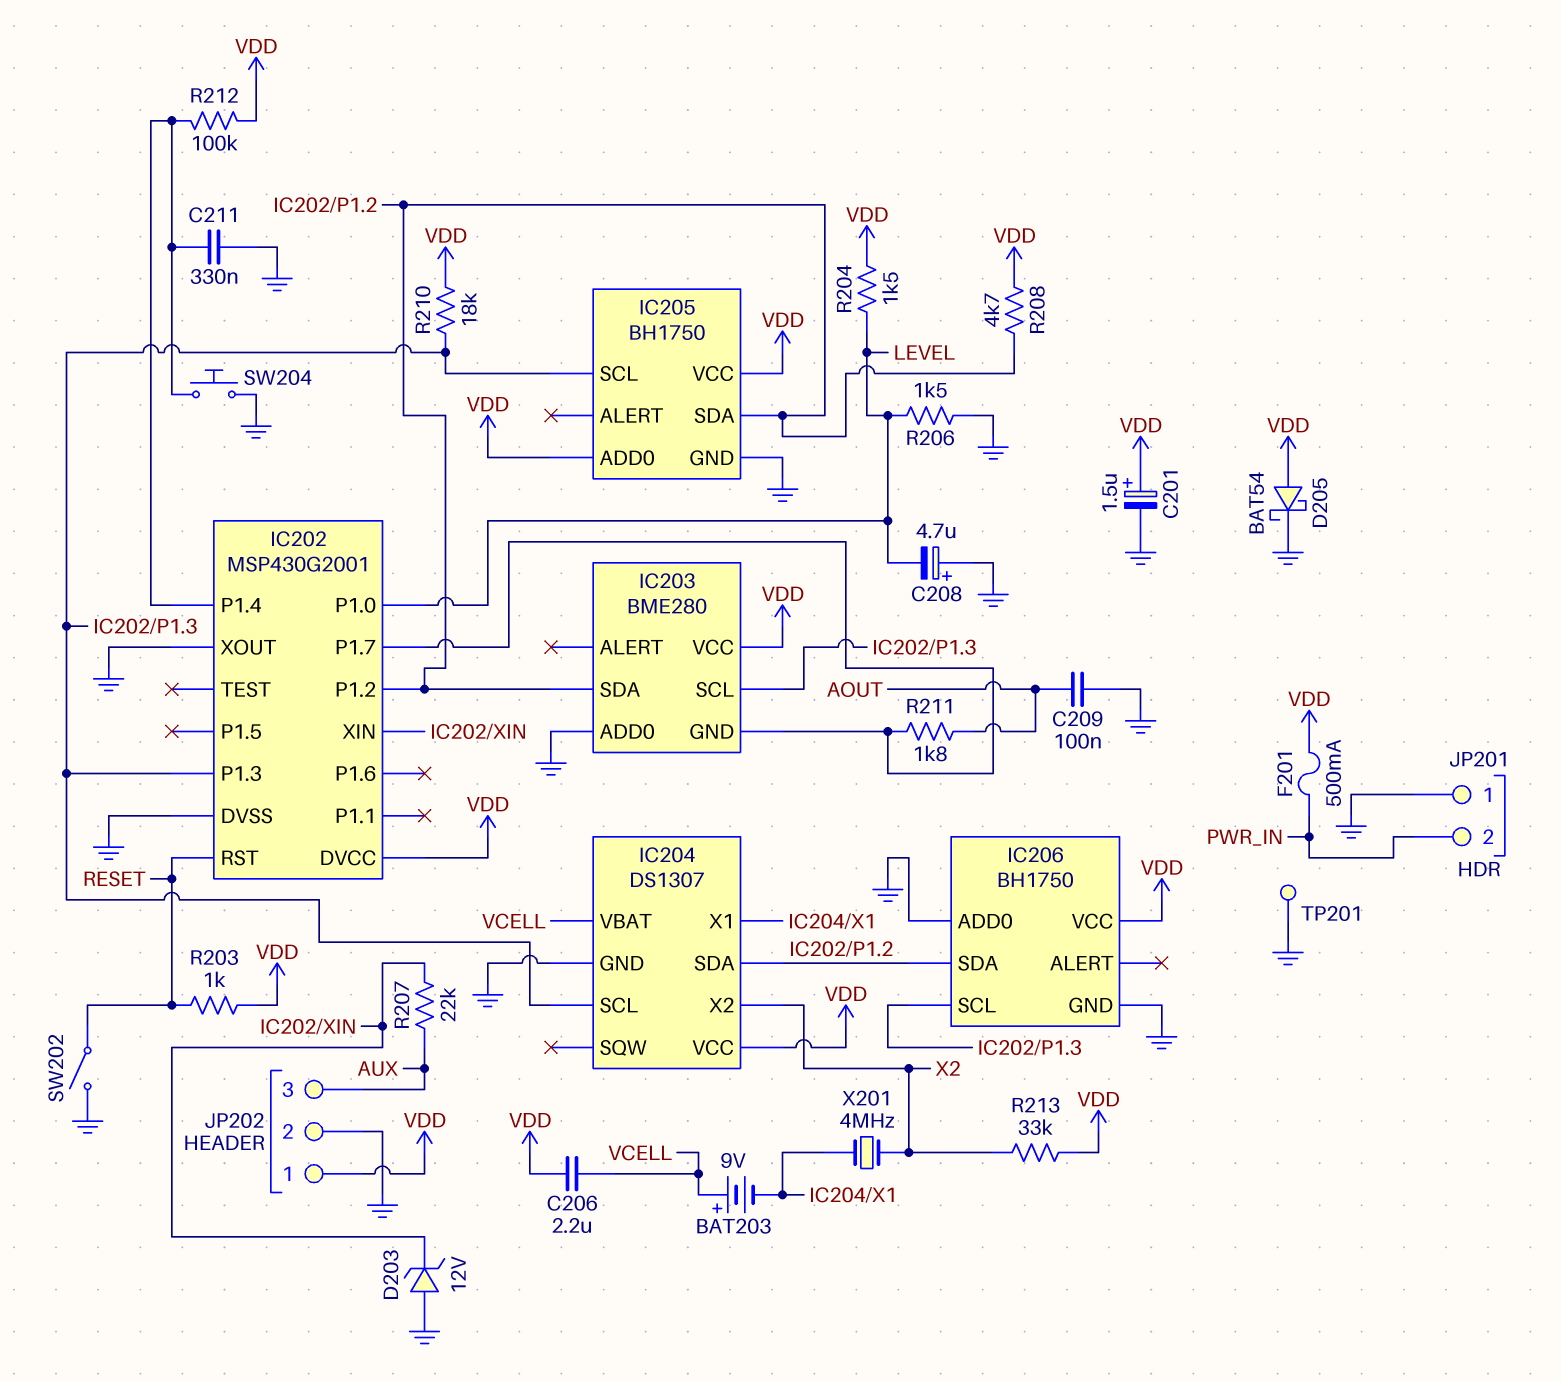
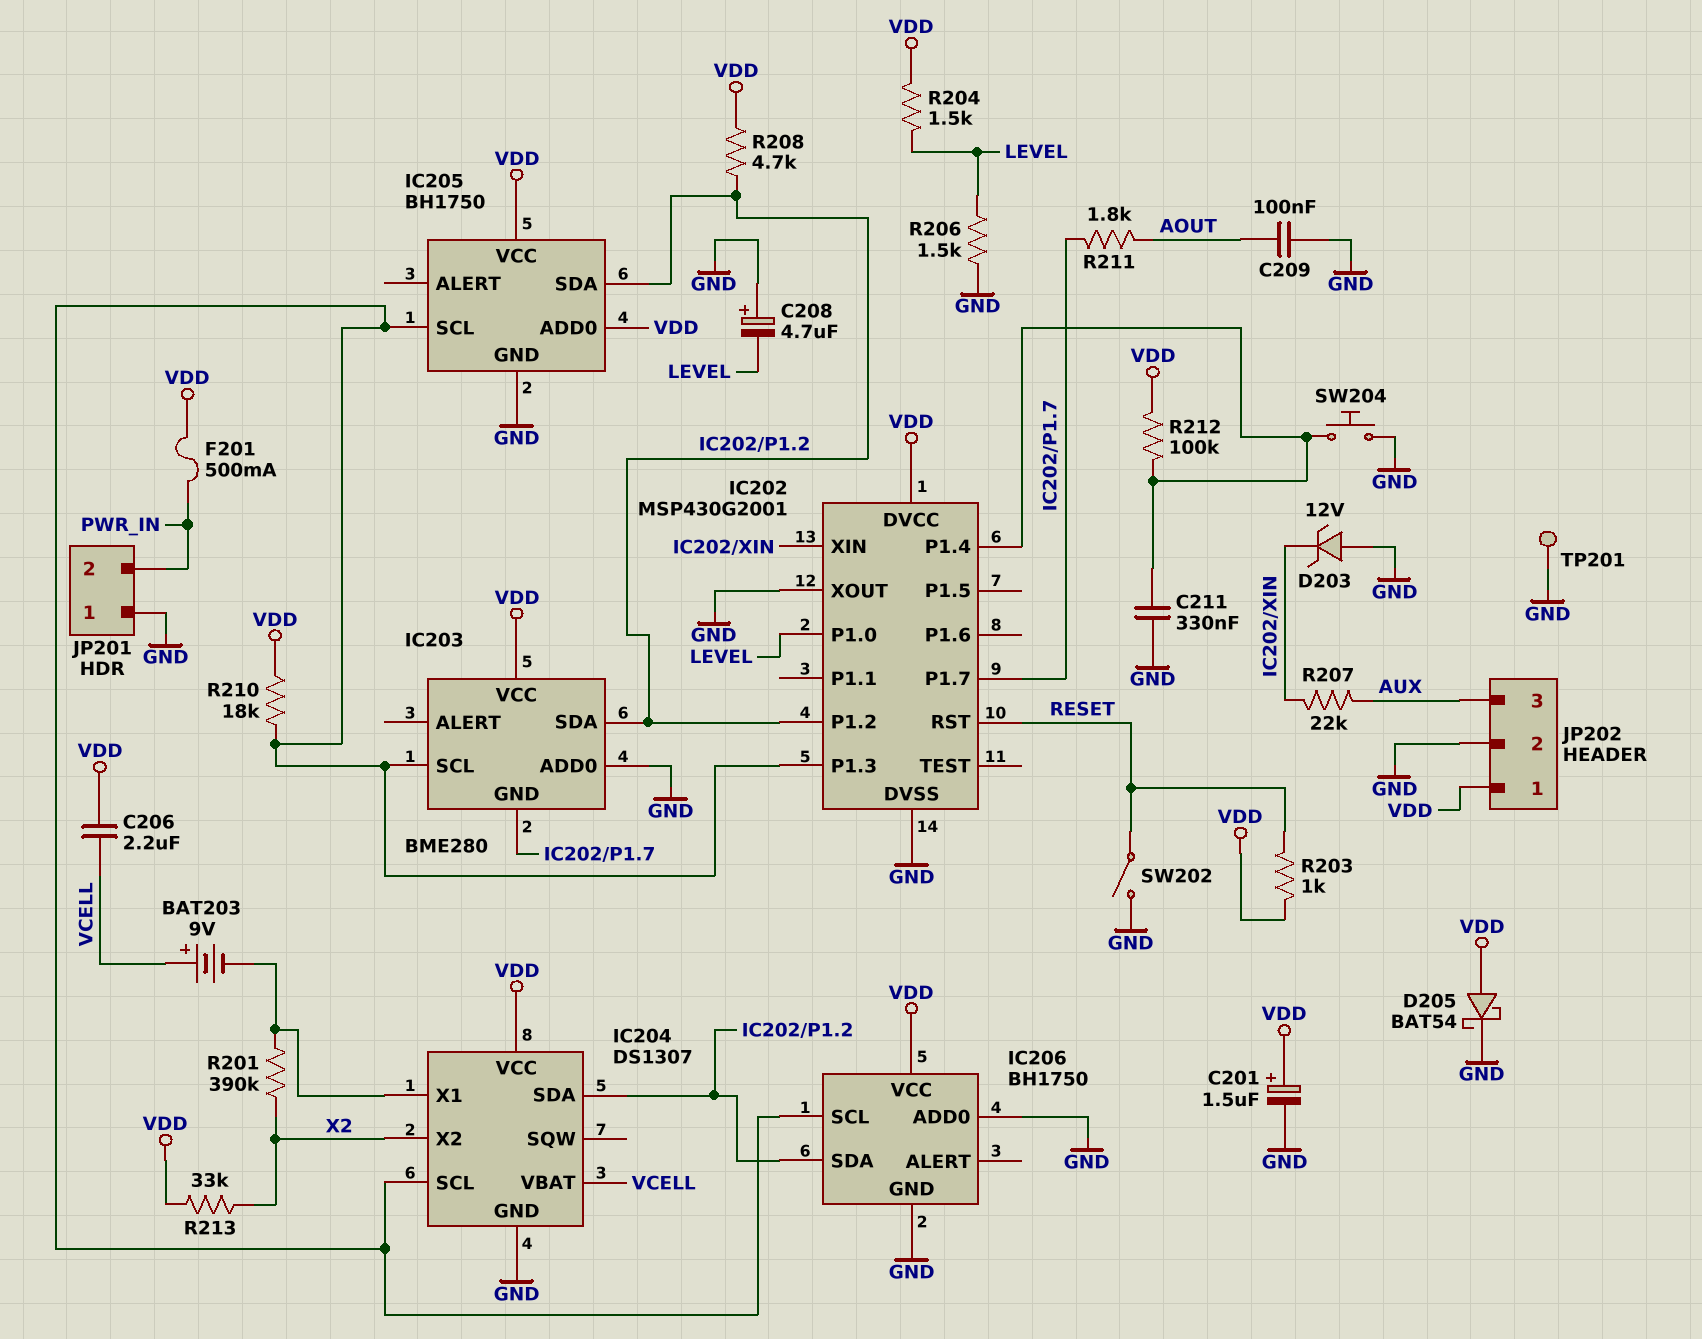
R201: none -> 390k (IC204/X1, X2)
X201: 4MHz (IC204/X1, X2) -> none

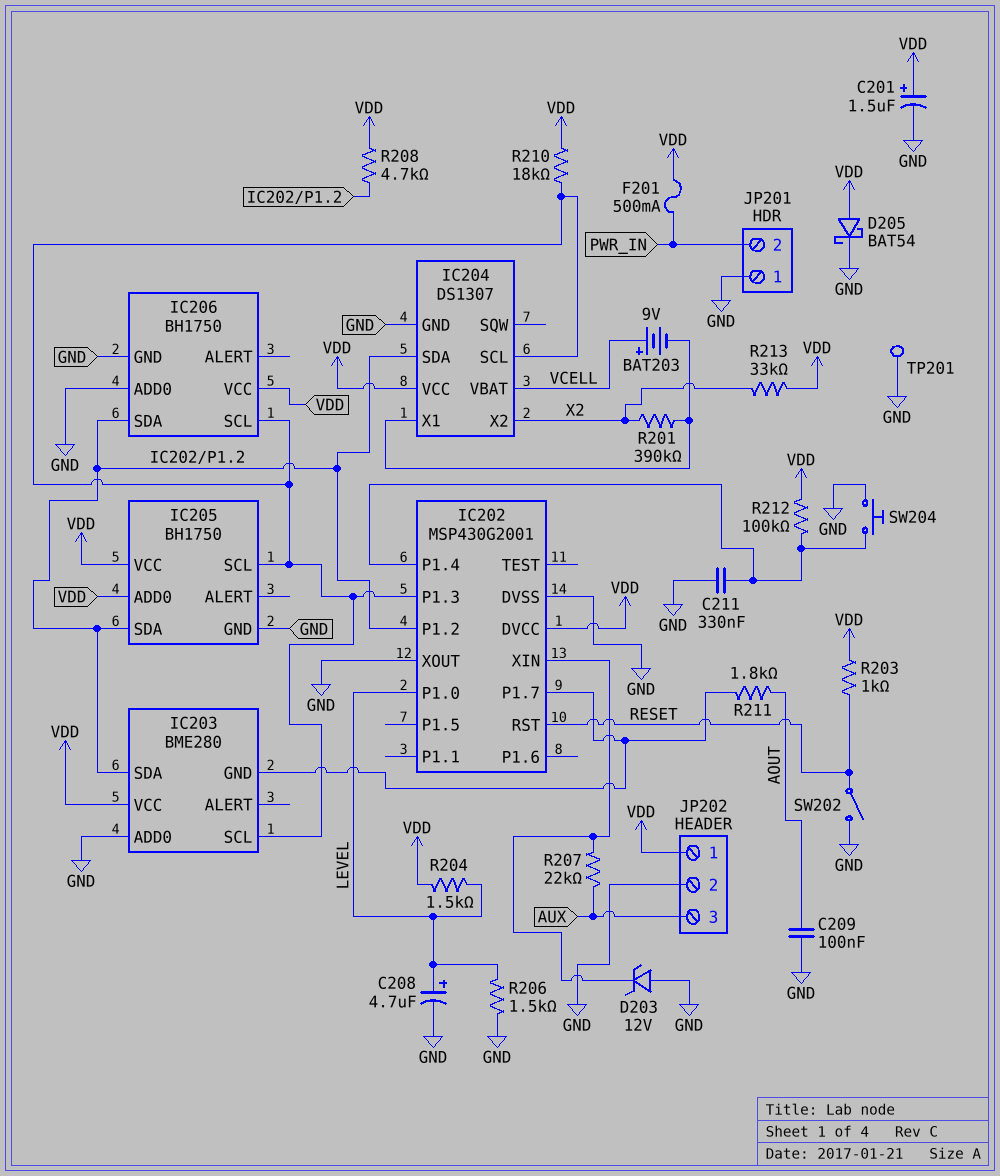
C206: 2.2uF (VCELL, VDD) -> none
C208: 4.7uF (plus GND, minus LEVEL) -> 4.7uF (plus LEVEL, minus GND)

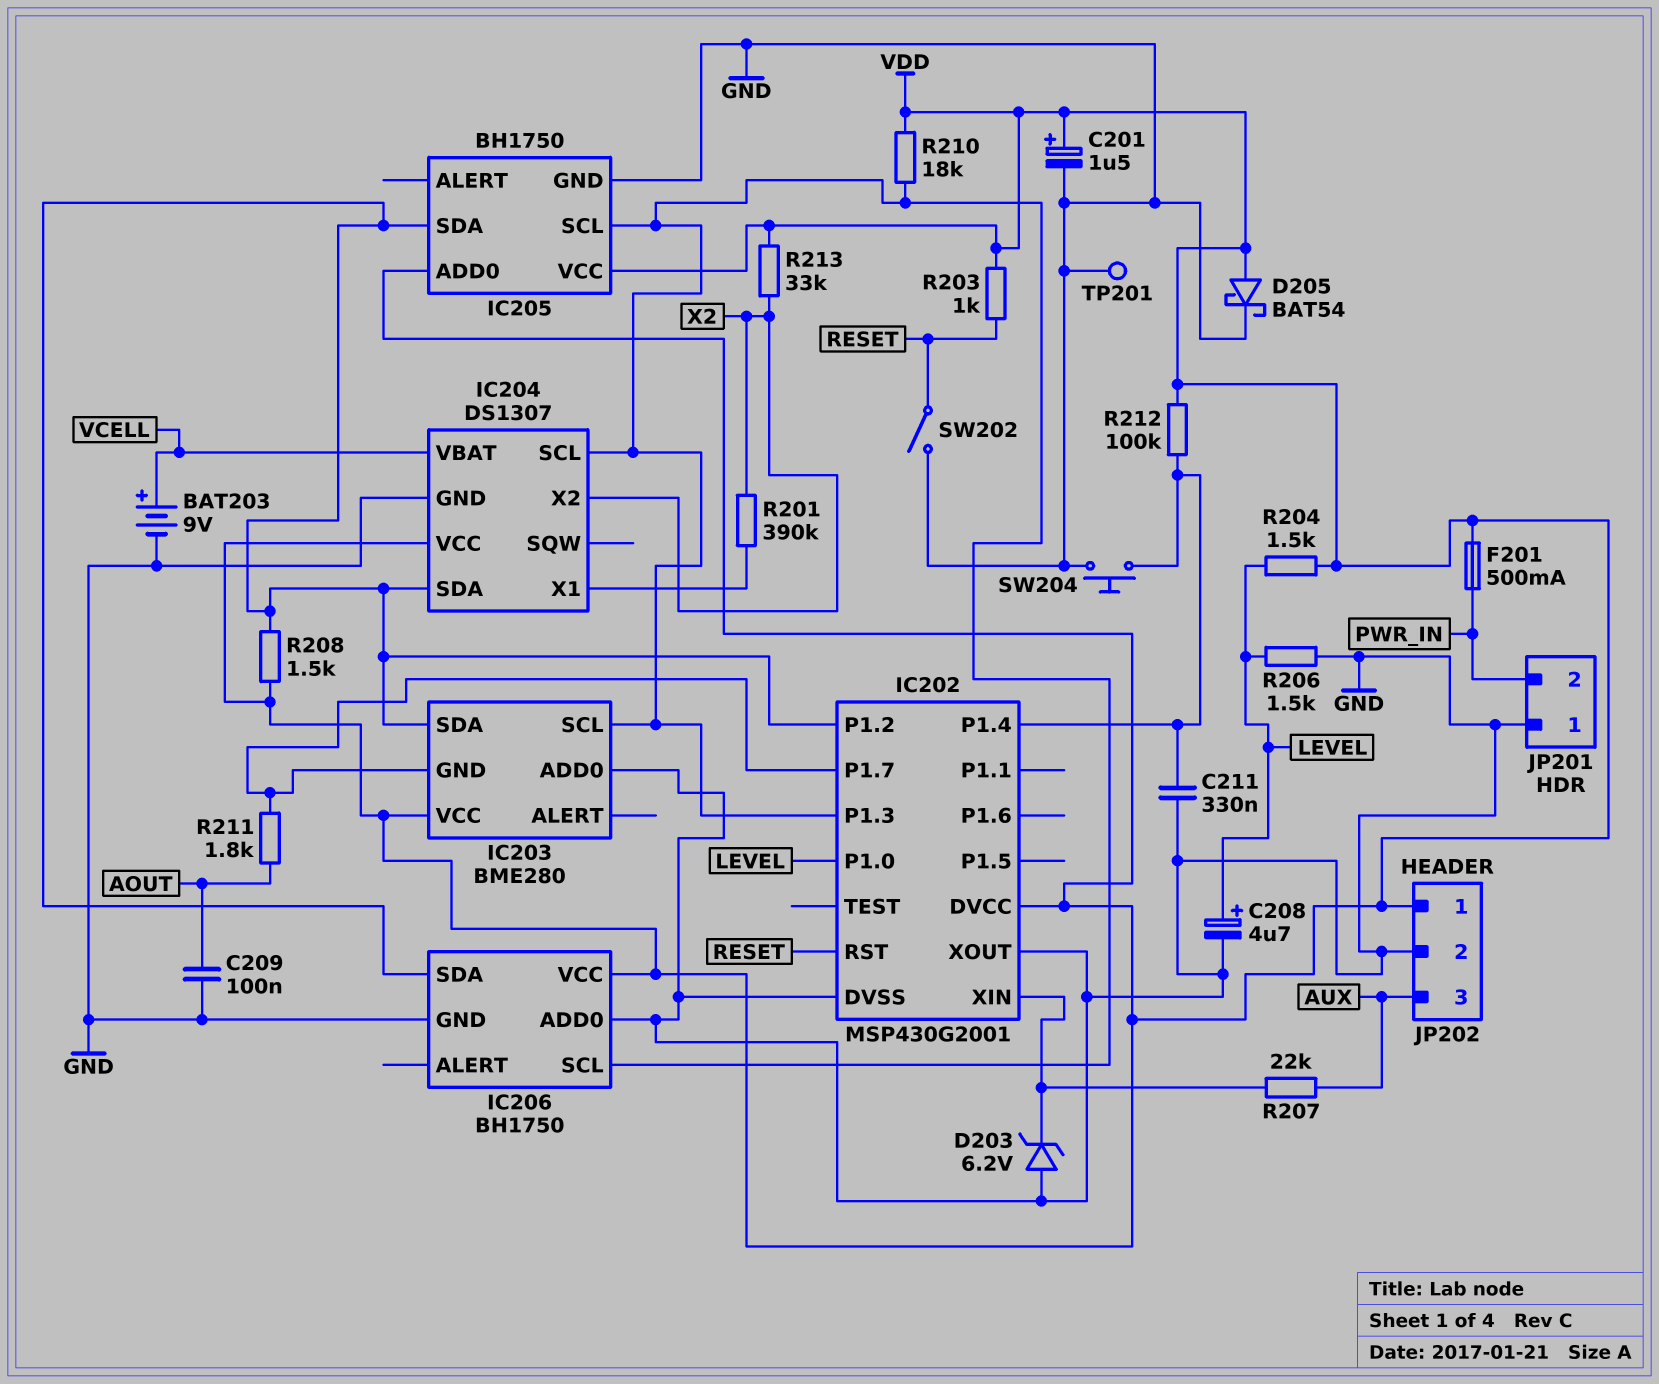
BAT203: 9V (plus VCELL, minus IC204/X1) -> 9V (plus VCELL, minus GND)
D203: zener 12V (A GND, K IC202/XIN) -> zener 6.2V (A GND, K IC202/XIN)
R208: 4.7k (IC202/P1.2, VDD) -> 1.5k (IC202/P1.2, VDD)

